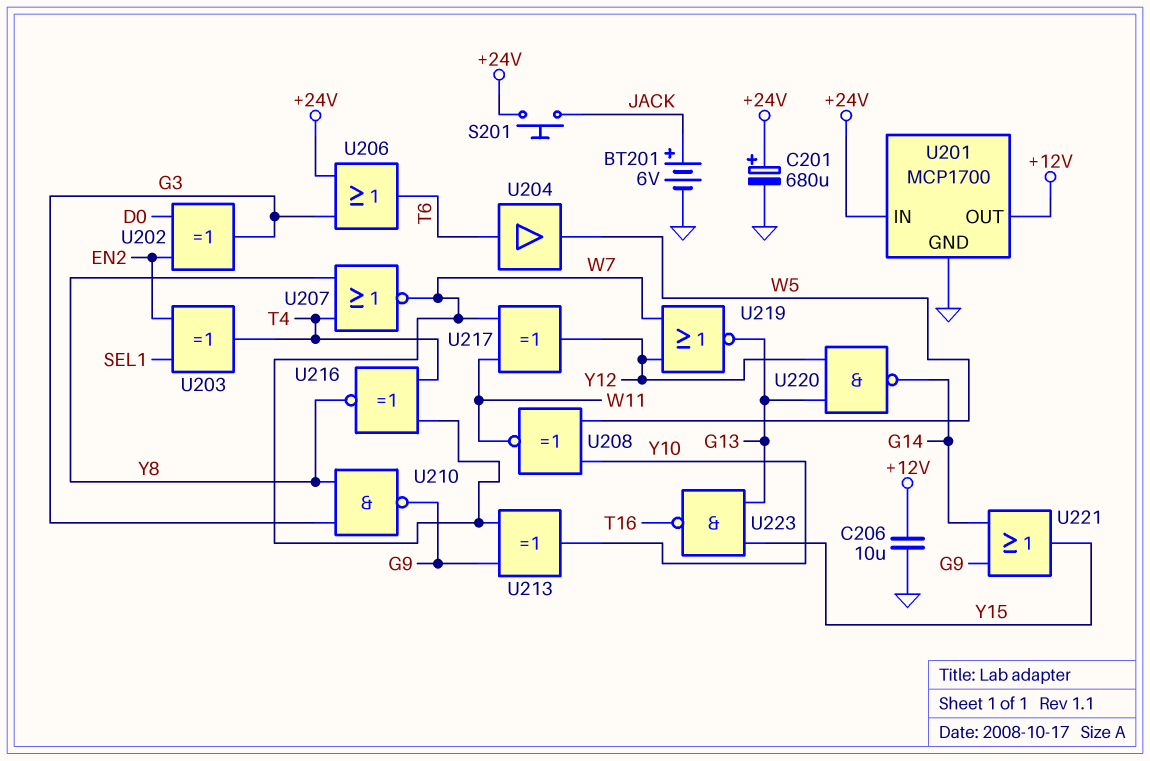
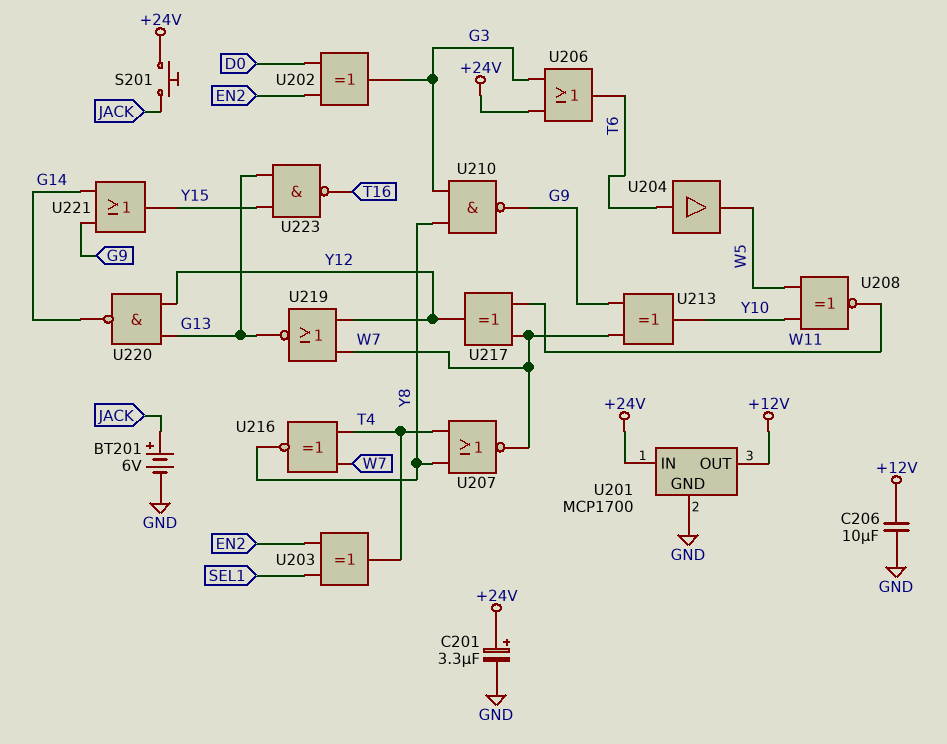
C201: 680uF (plus +24V, minus GND) -> 3.3uF (plus +24V, minus GND)

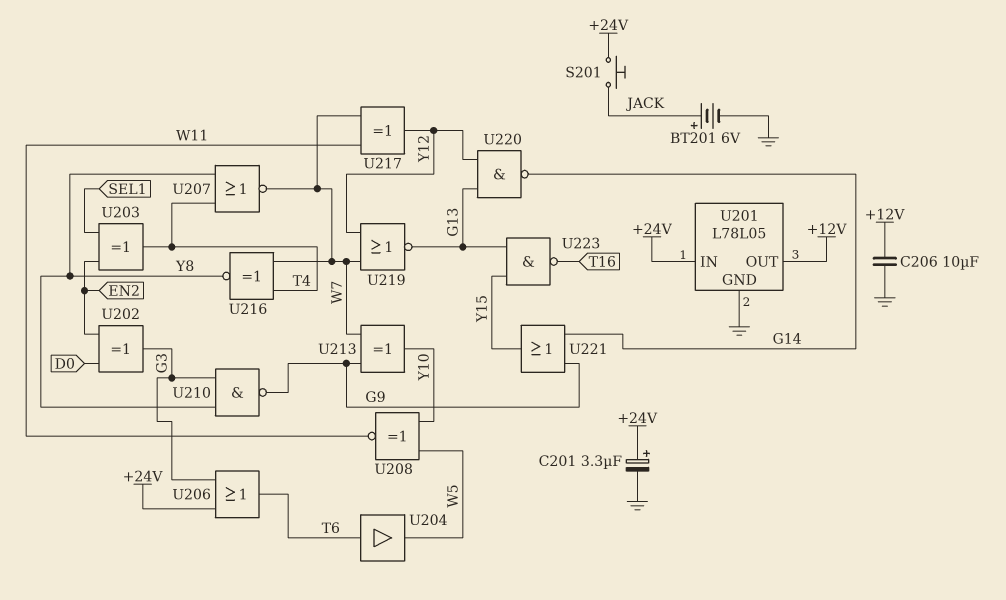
U201: MCP1700 -> L78L05

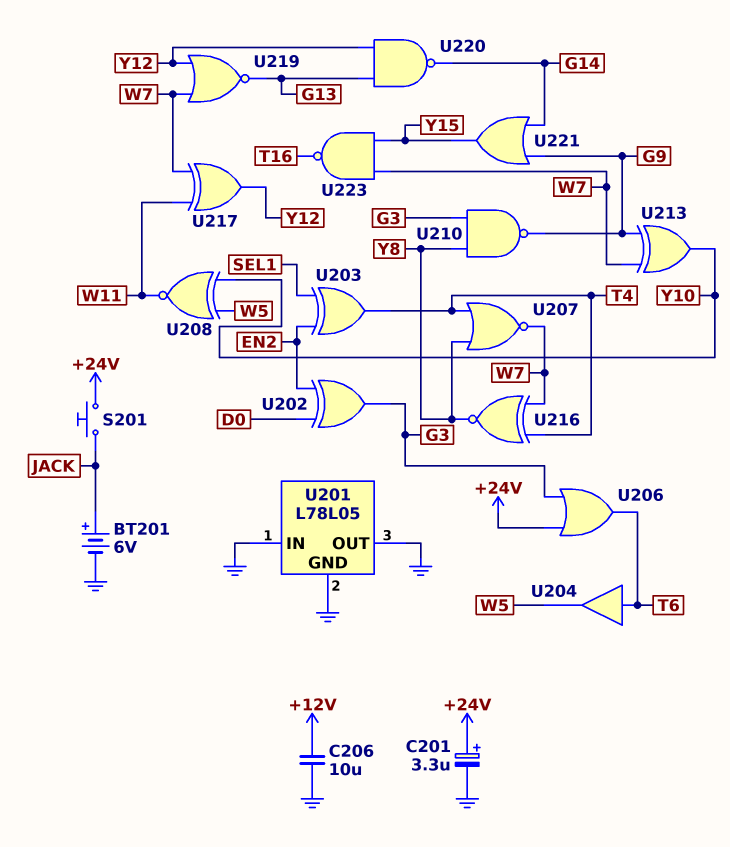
U201 pin IN: +24V -> GND
U201 pin OUT: +12V -> GND
U223: NAND (in G13, in Y15, out T16) -> NAND (in W7, in Y15, out T16)

